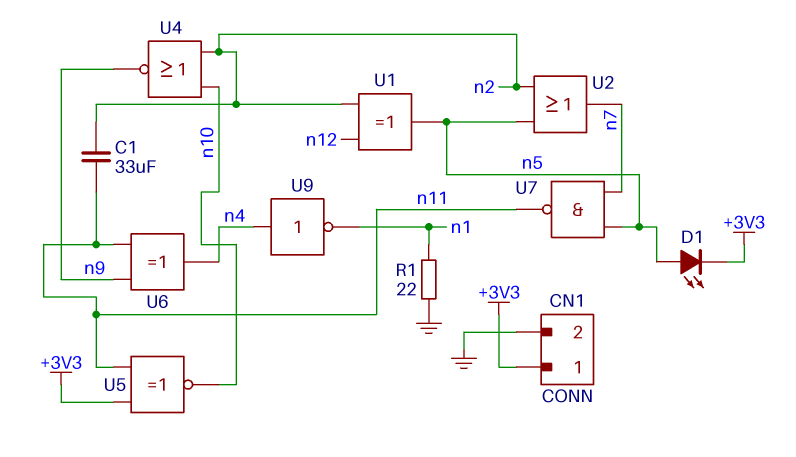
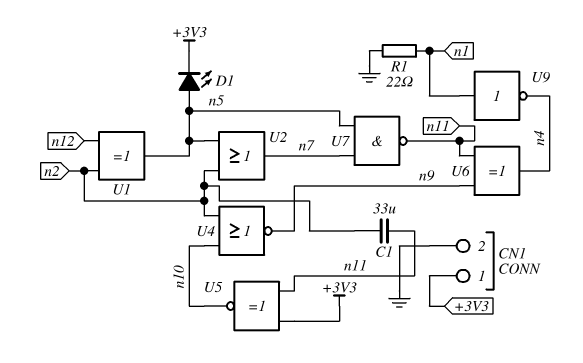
U9: NOT (in n4, out n1) -> NOT (in n1, out n4)

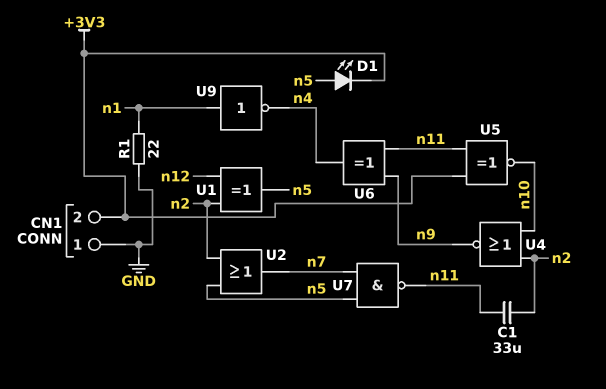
CN1 pin 1: +3V3 -> GND
CN1 pin 2: GND -> +3V3

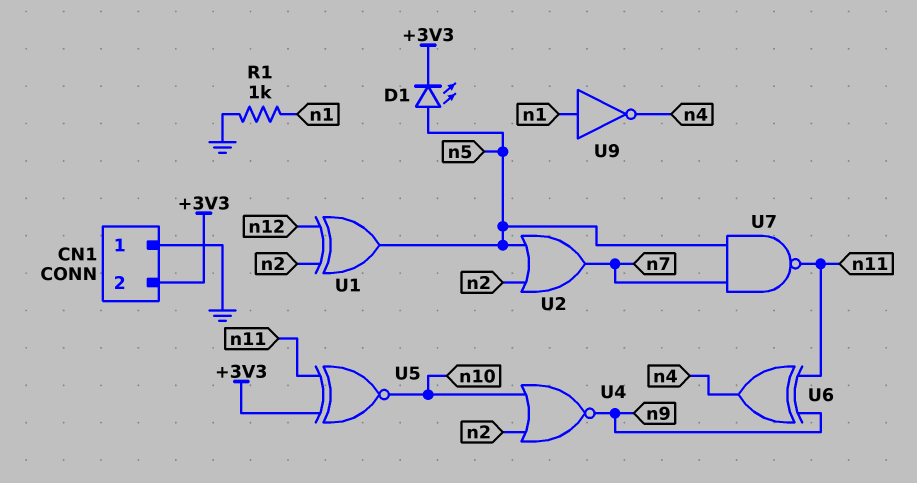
C1: 33uF (n2, n11) -> none
R1: 22 (GND, n1) -> 1k (GND, n1)

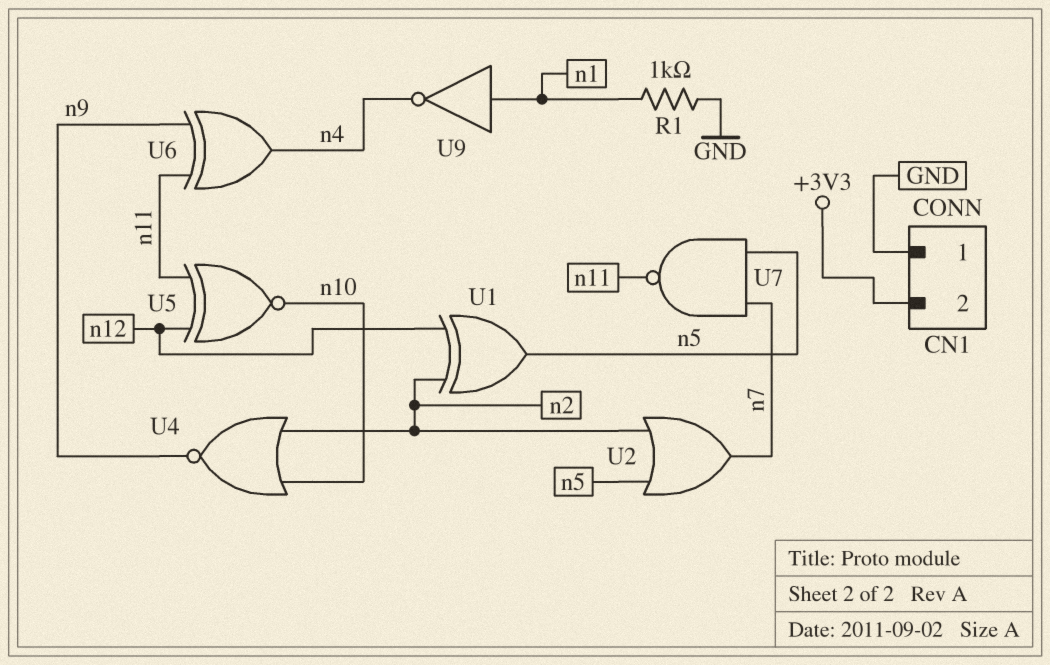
D1: LED (A n5, K +3V3) -> none
U5: XNOR (in +3V3, in n11, out n10) -> XNOR (in n11, in n12, out n10)

